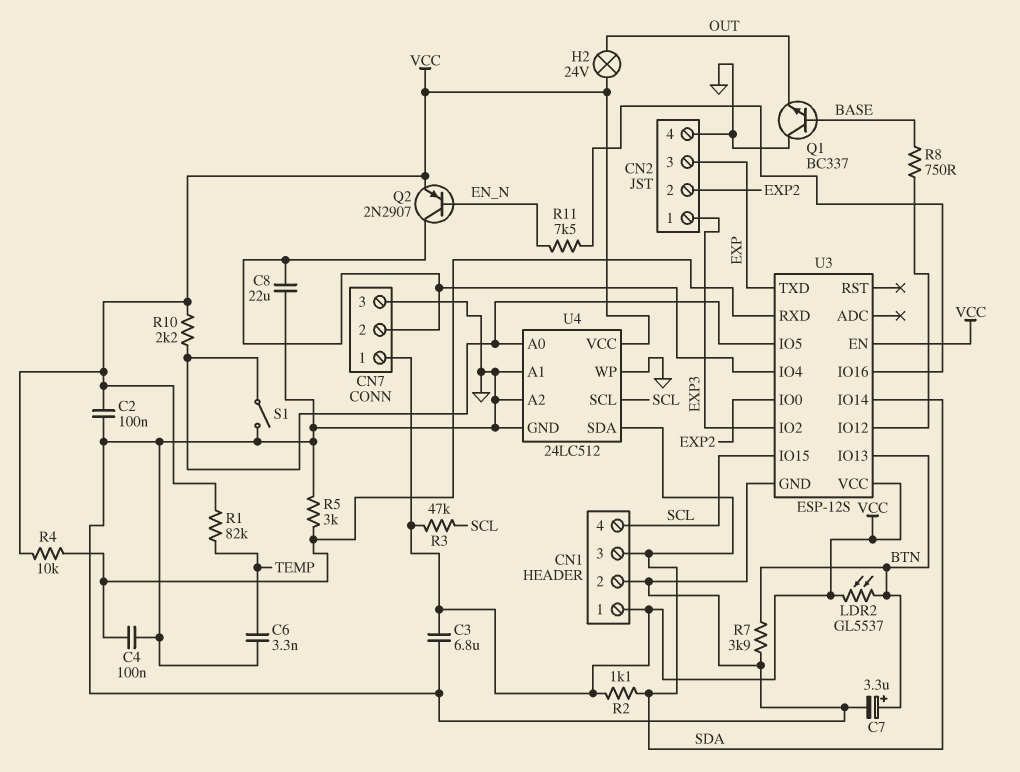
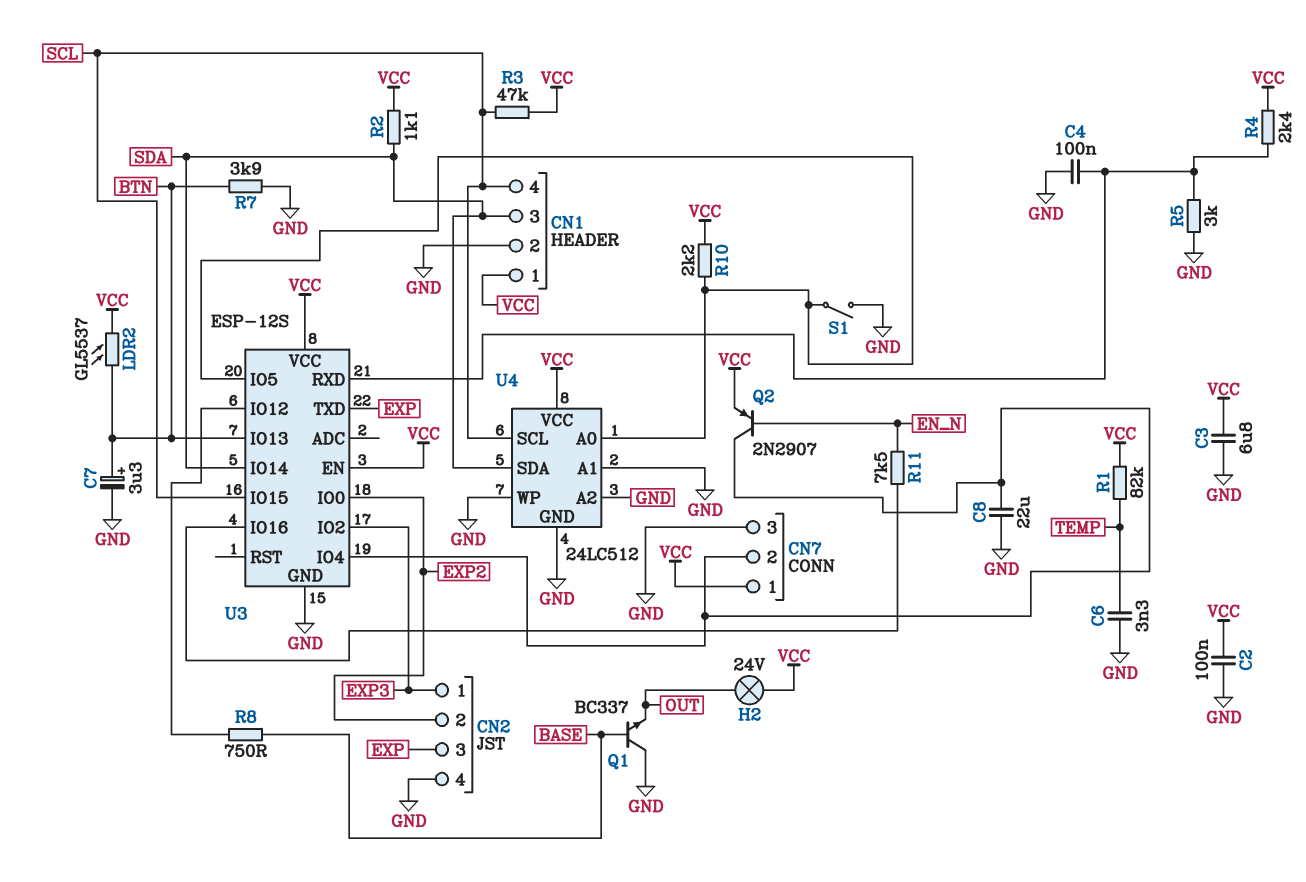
R4: 10k (U3/RXD, VCC) -> 2.4k (U3/RXD, VCC)

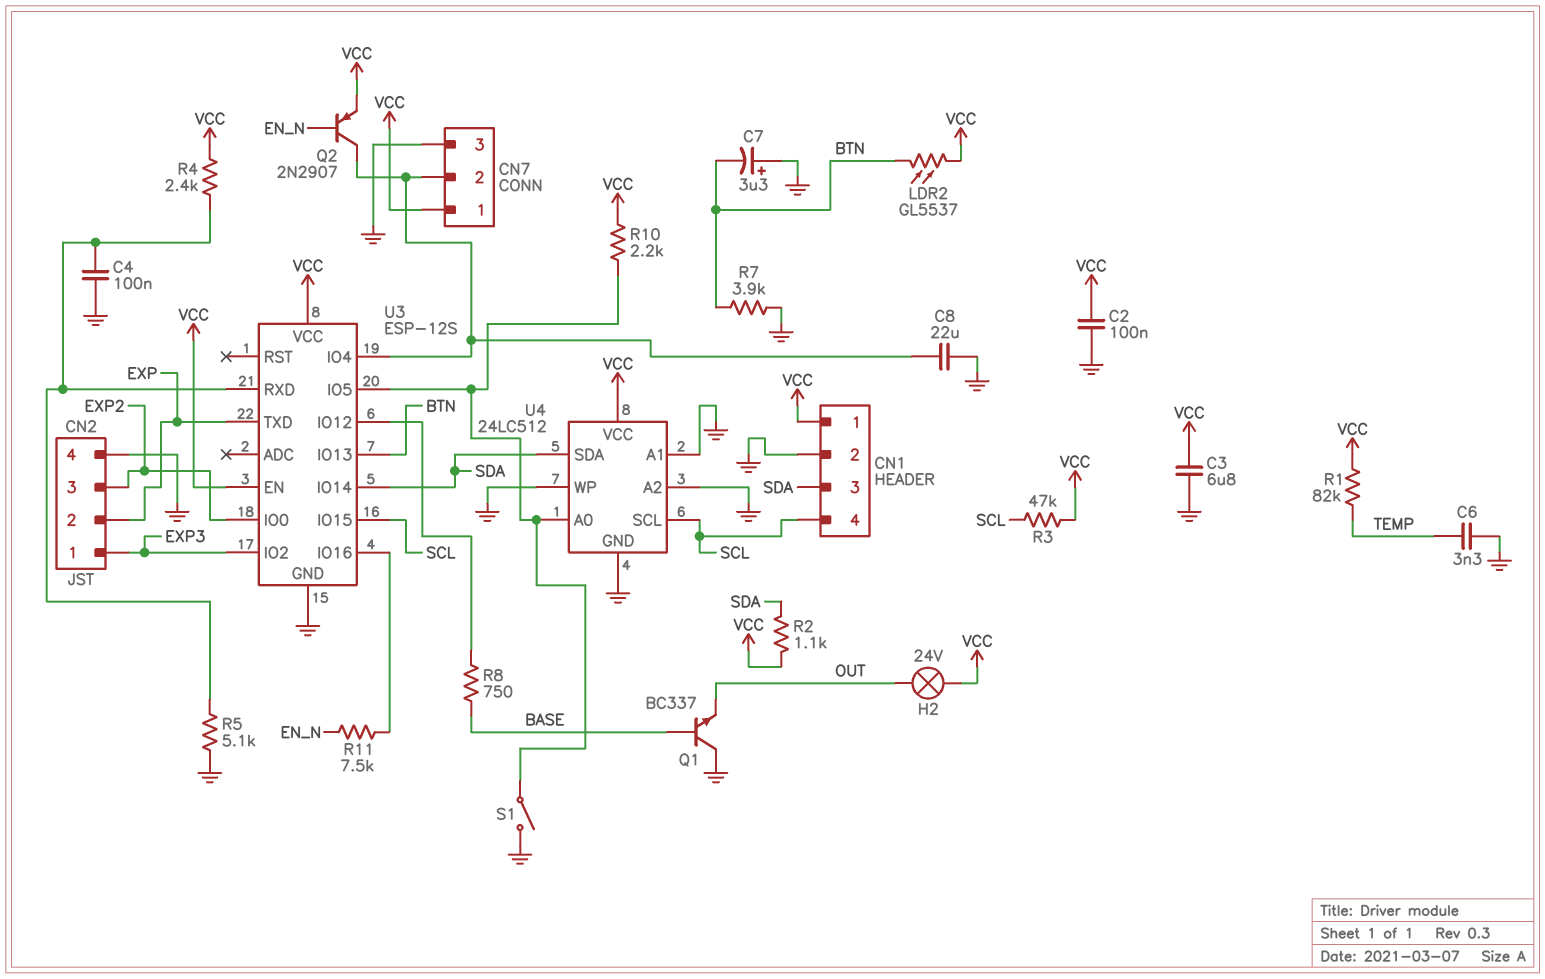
C7: 3.3uF (plus BTN, minus GND) -> 3.3uF (plus GND, minus BTN)
CN2 pin 2: EXP2 -> EXP
CN2 pin 3: EXP -> EXP2
R5: 3k (GND, U3/RXD) -> 5.1k (GND, U3/RXD)

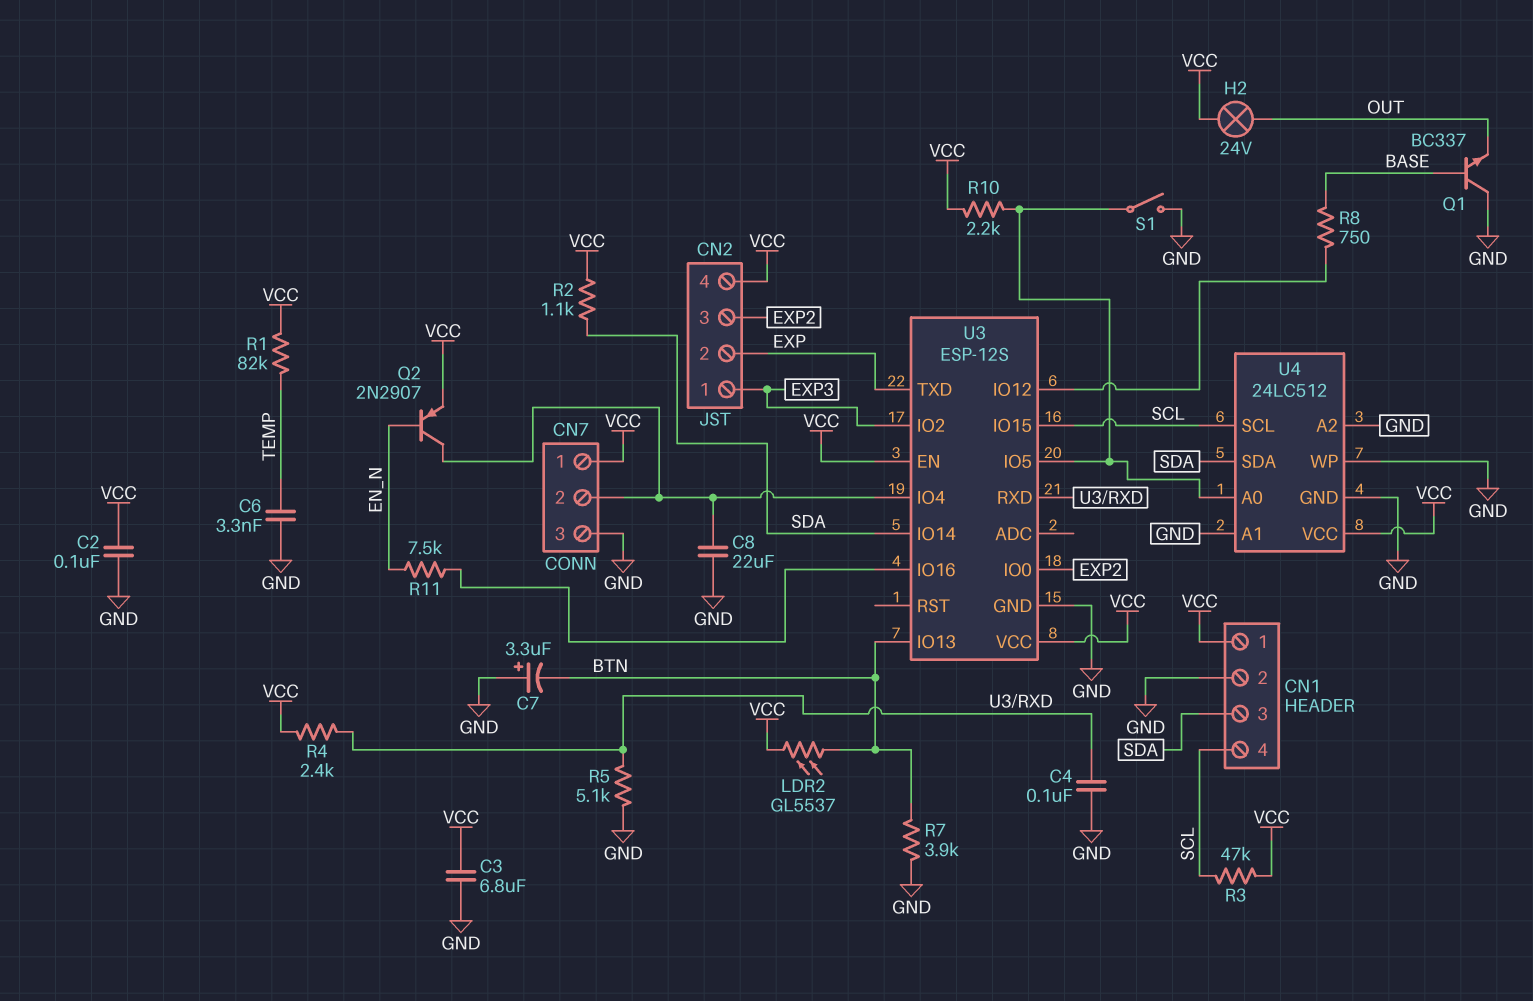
CN2 pin 4: GND -> VCC

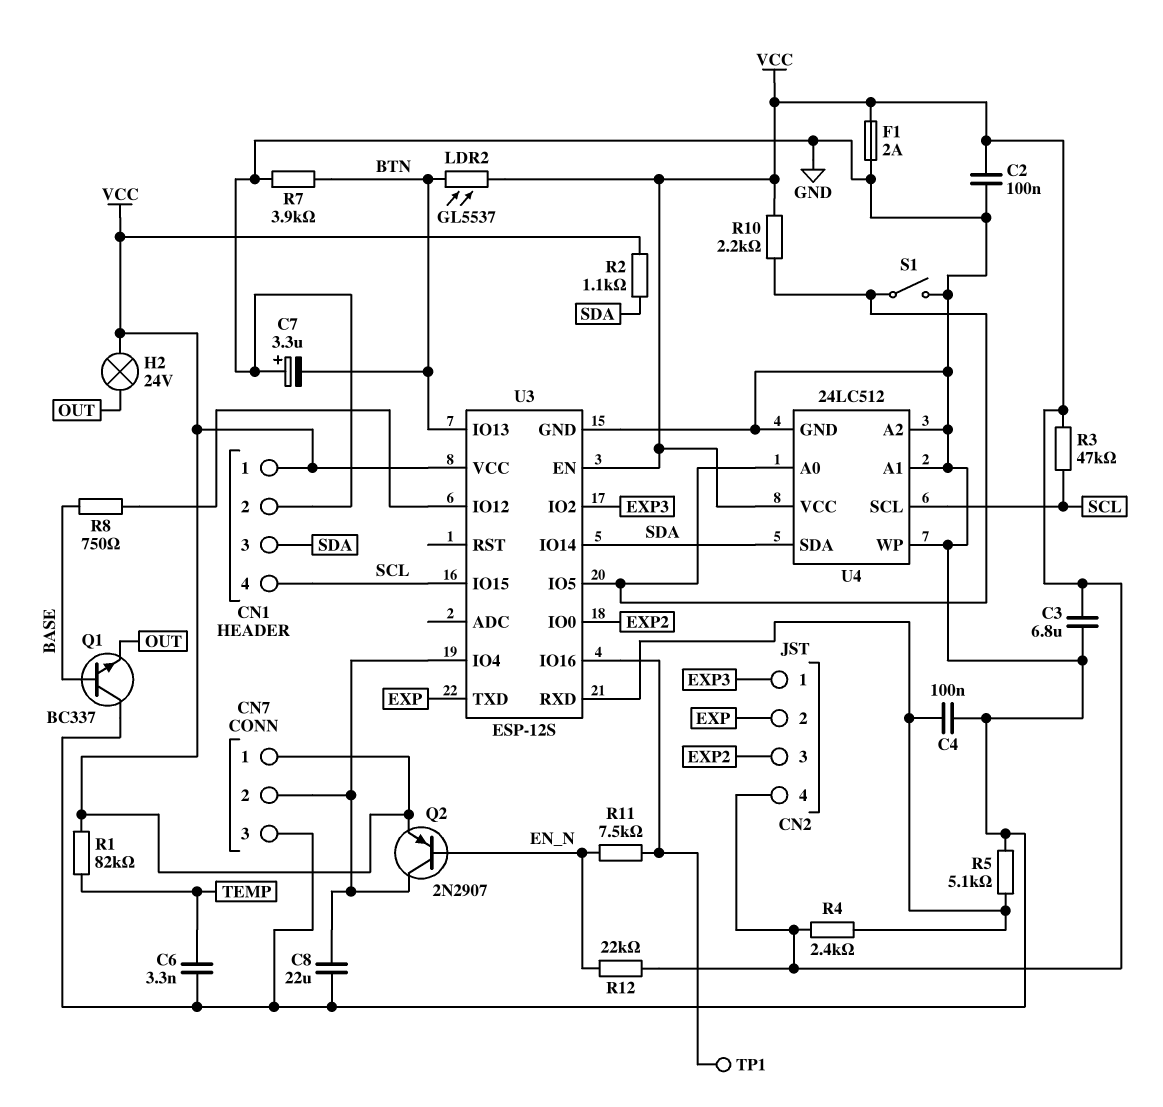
F1: none -> 2A (GND, VCC)
R12: none -> 22k (EN_N, VCC)
TP1: none -> test point (U3/IO16)

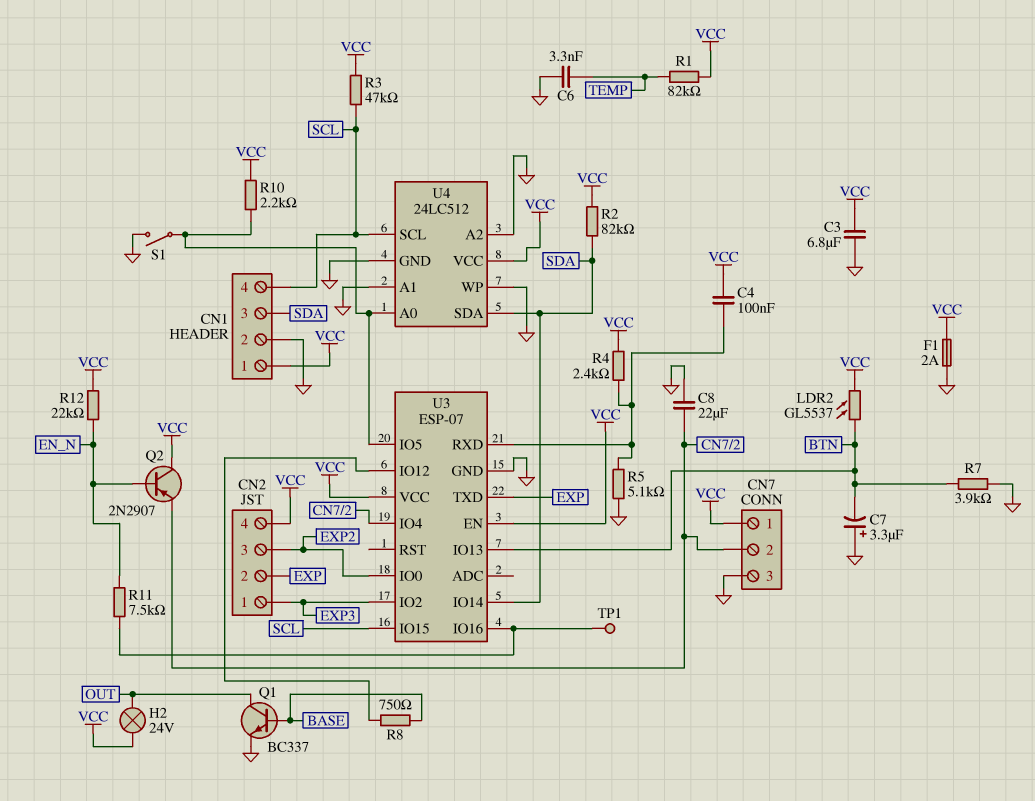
C2: 100nF (GND, VCC) -> none
C4: 100nF (GND, U3/RXD) -> 100nF (U3/RXD, VCC)
Q1: NPN BC337 (B BASE, C GND, E OUT) -> NPN BC337 (B BASE, C OUT, E GND)
Q2: PNP 2N2907 (B EN_N, C CN7/2, E VCC) -> PNP 2N2907 (B EN_N, C VCC, E CN7/2)
R2: 1.1k (SDA, VCC) -> 82k (SDA, VCC)
U3: ESP-12S -> ESP-07

